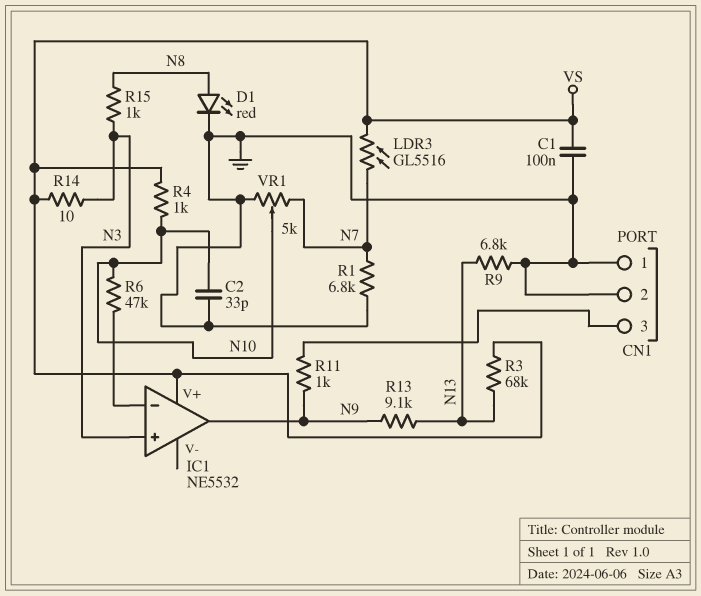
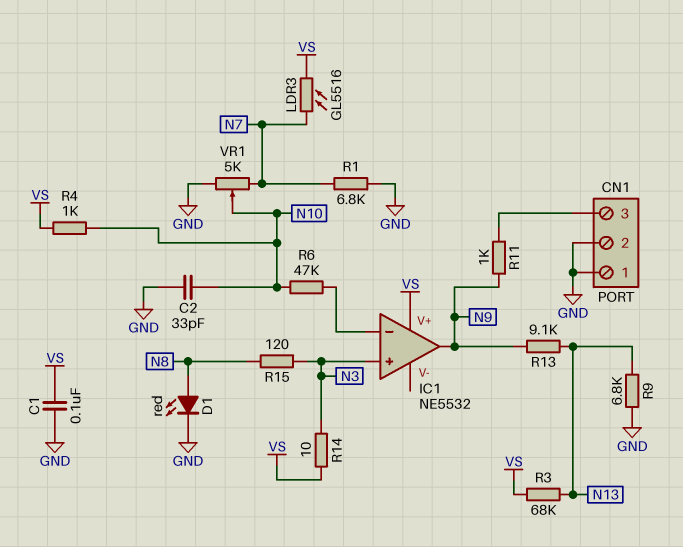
R15: 1k (N3, N8) -> 120 (N3, N8)

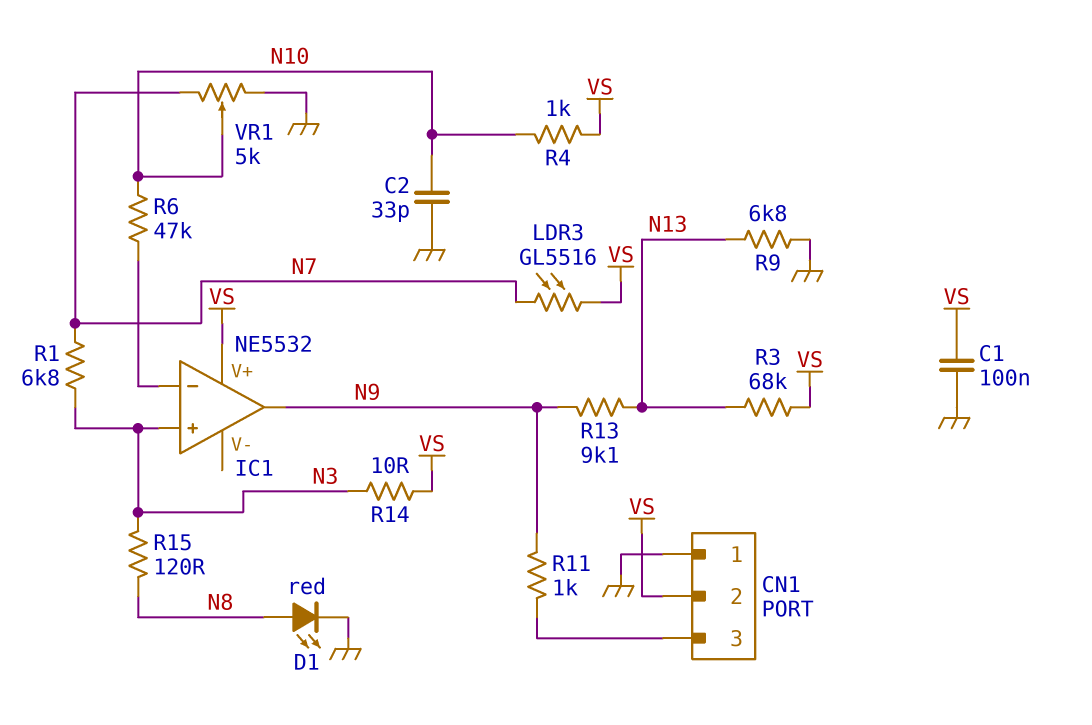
CN1 pin 2: GND -> VS
R1: 6.8k (GND, N7) -> 6.8k (N3, N7)

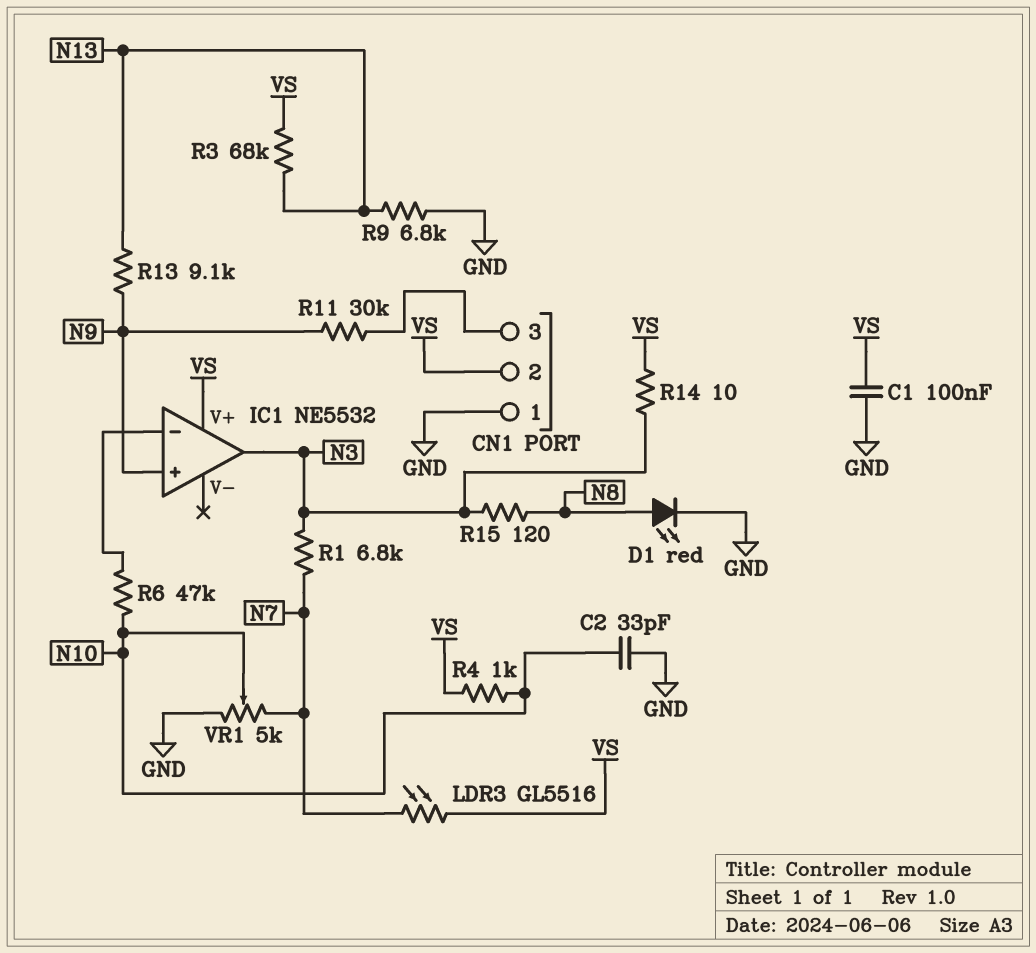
IC1 pin in+: N3 -> N9
IC1 pin out: N9 -> N3
R11: 1k (CN1/3, N9) -> 30k (CN1/3, N9)

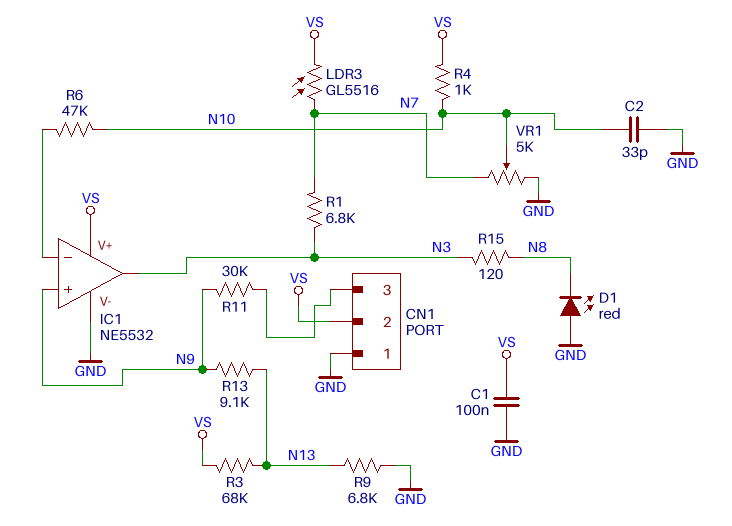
D1: LED red (A N8, K GND) -> LED red (A GND, K N8)
IC1 pin V-: none -> GND
R14: 10 (N3, VS) -> none

